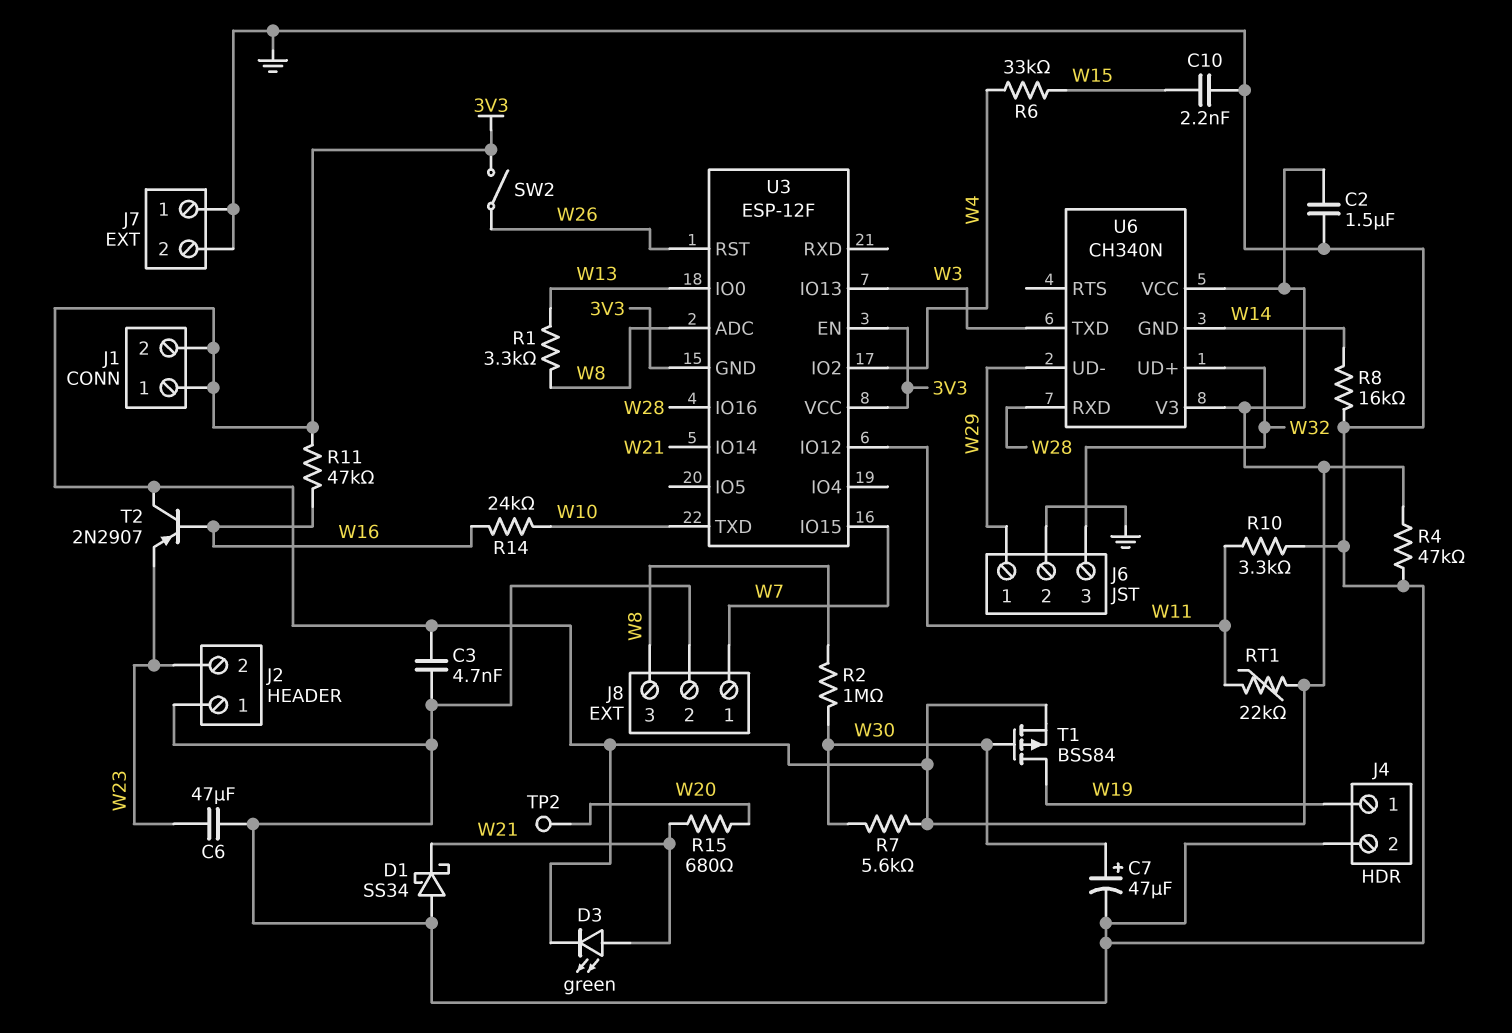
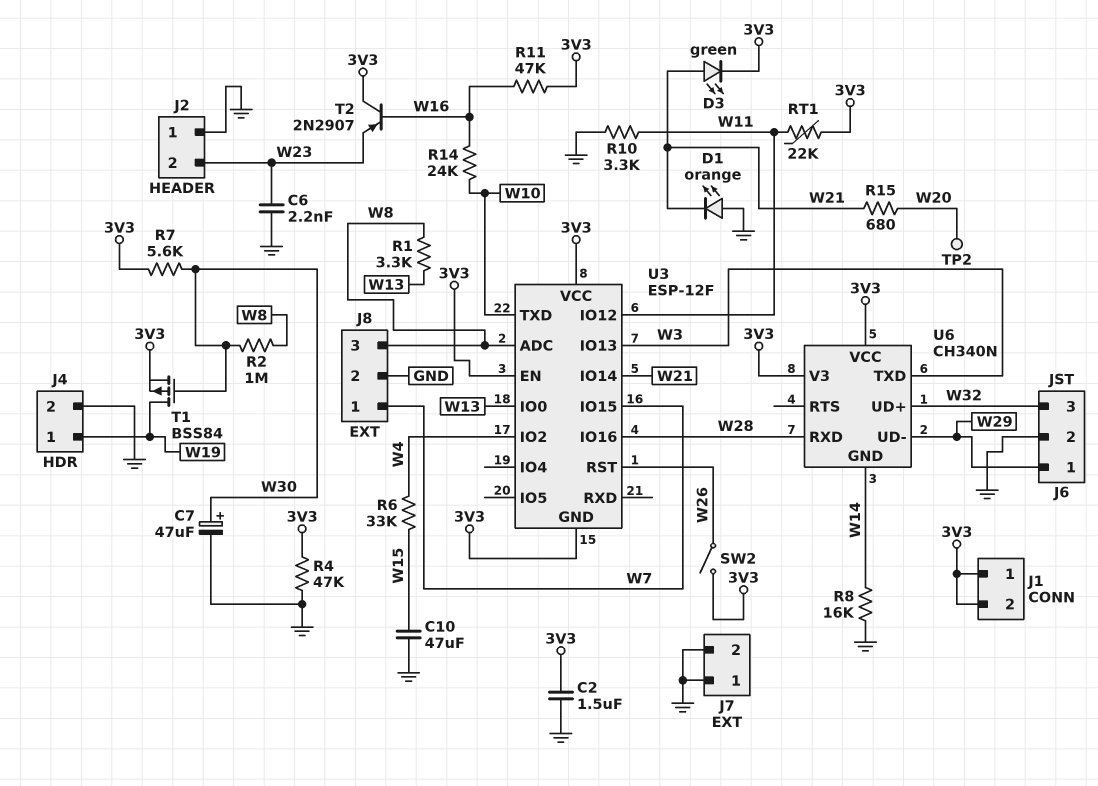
C3: 4.7nF (3V3, GND) -> none
C6: 47uF (GND, W23) -> 2.2nF (GND, W23)
C10: 2.2nF (GND, W15) -> 47uF (GND, W15)
D1: schottky SS34 (A GND, K W21) -> LED orange (A GND, K W21)

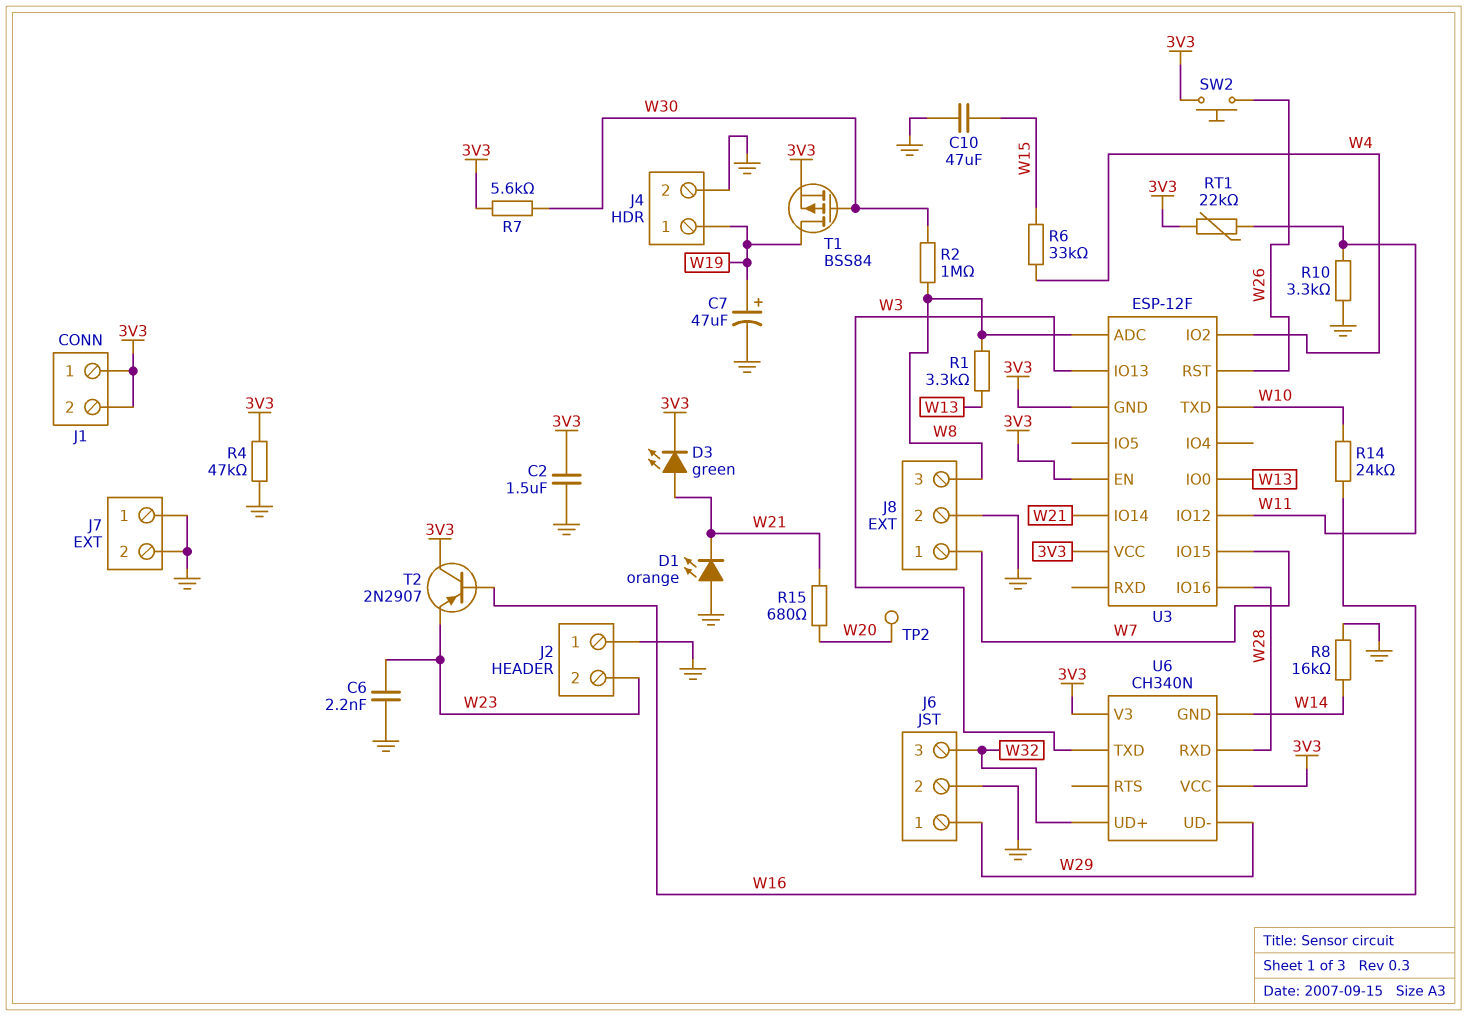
C7: 47uF (plus W30, minus GND) -> 47uF (plus W19, minus GND)
R11: 47k (3V3, W16) -> none
SW2: switch (3V3, W26) -> button (3V3, W26)

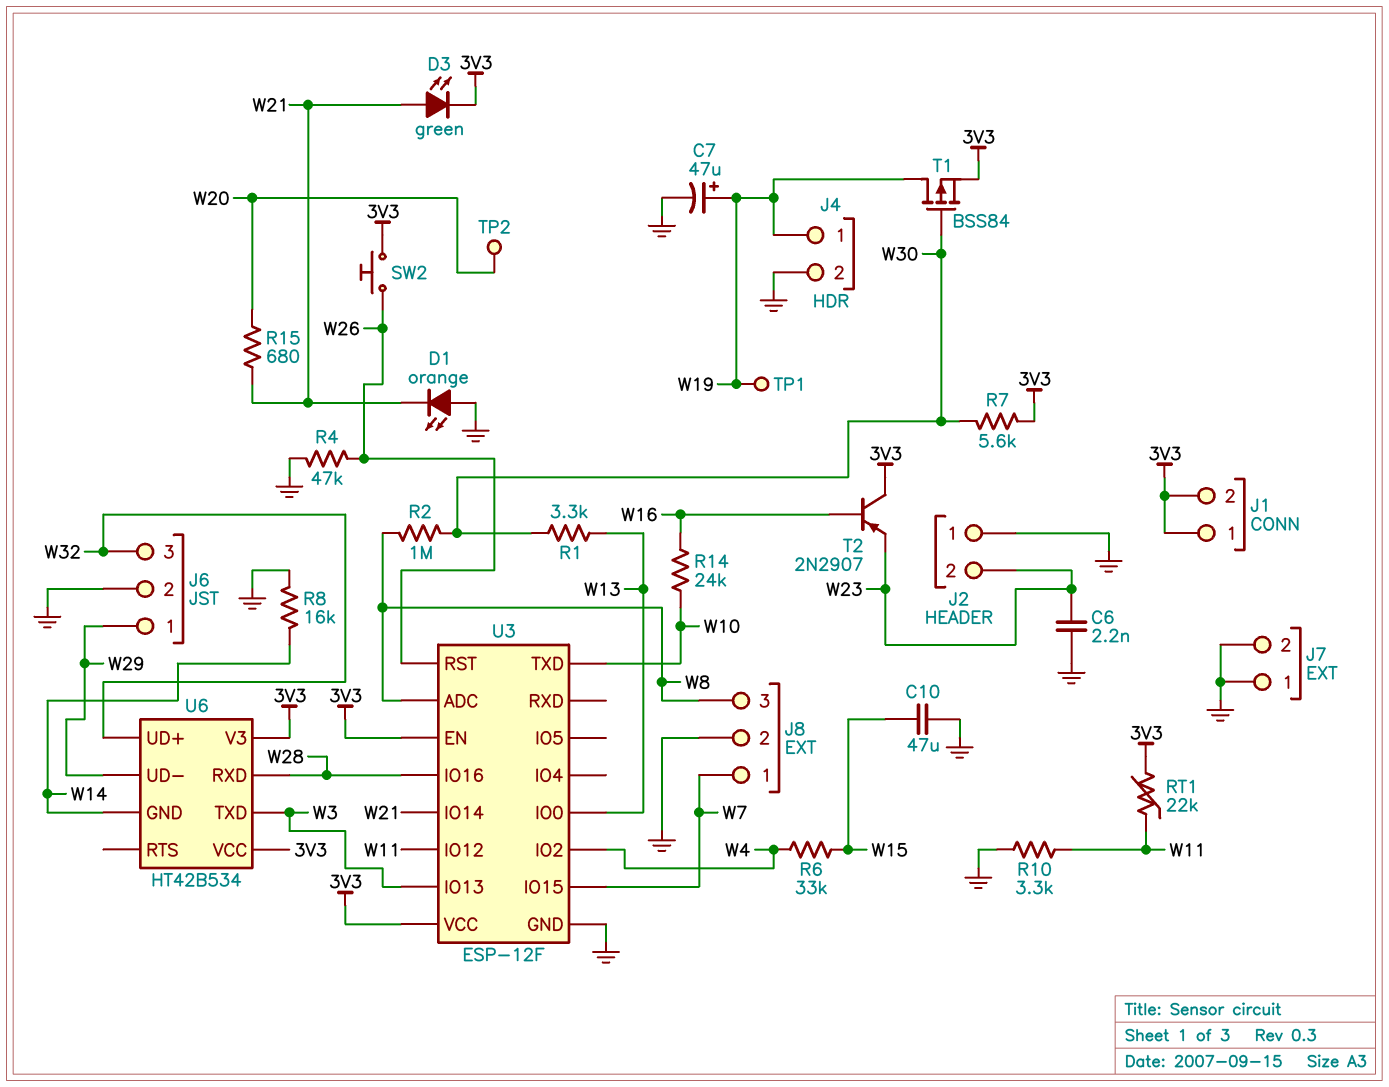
C2: 1.5uF (3V3, GND) -> none
R1: 3.3k (W8, W13) -> 3.3k (W13, W30)
R4: 47k (3V3, GND) -> 47k (GND, W26)
TP1: none -> test point (W19)
U3 pin GND: 3V3 -> GND
U6: CH340N -> HT42B534

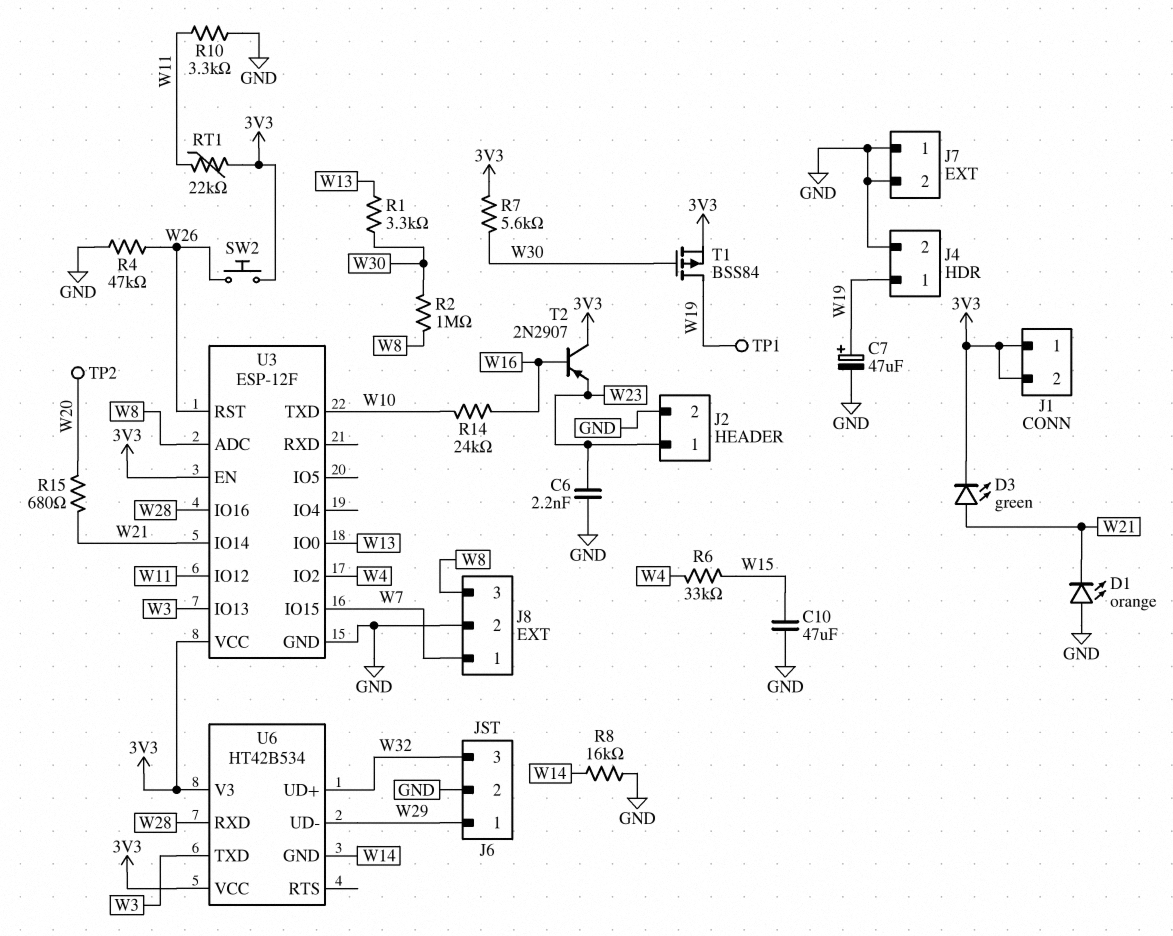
J2 pin 1: GND -> W23
J2 pin 2: W23 -> GND

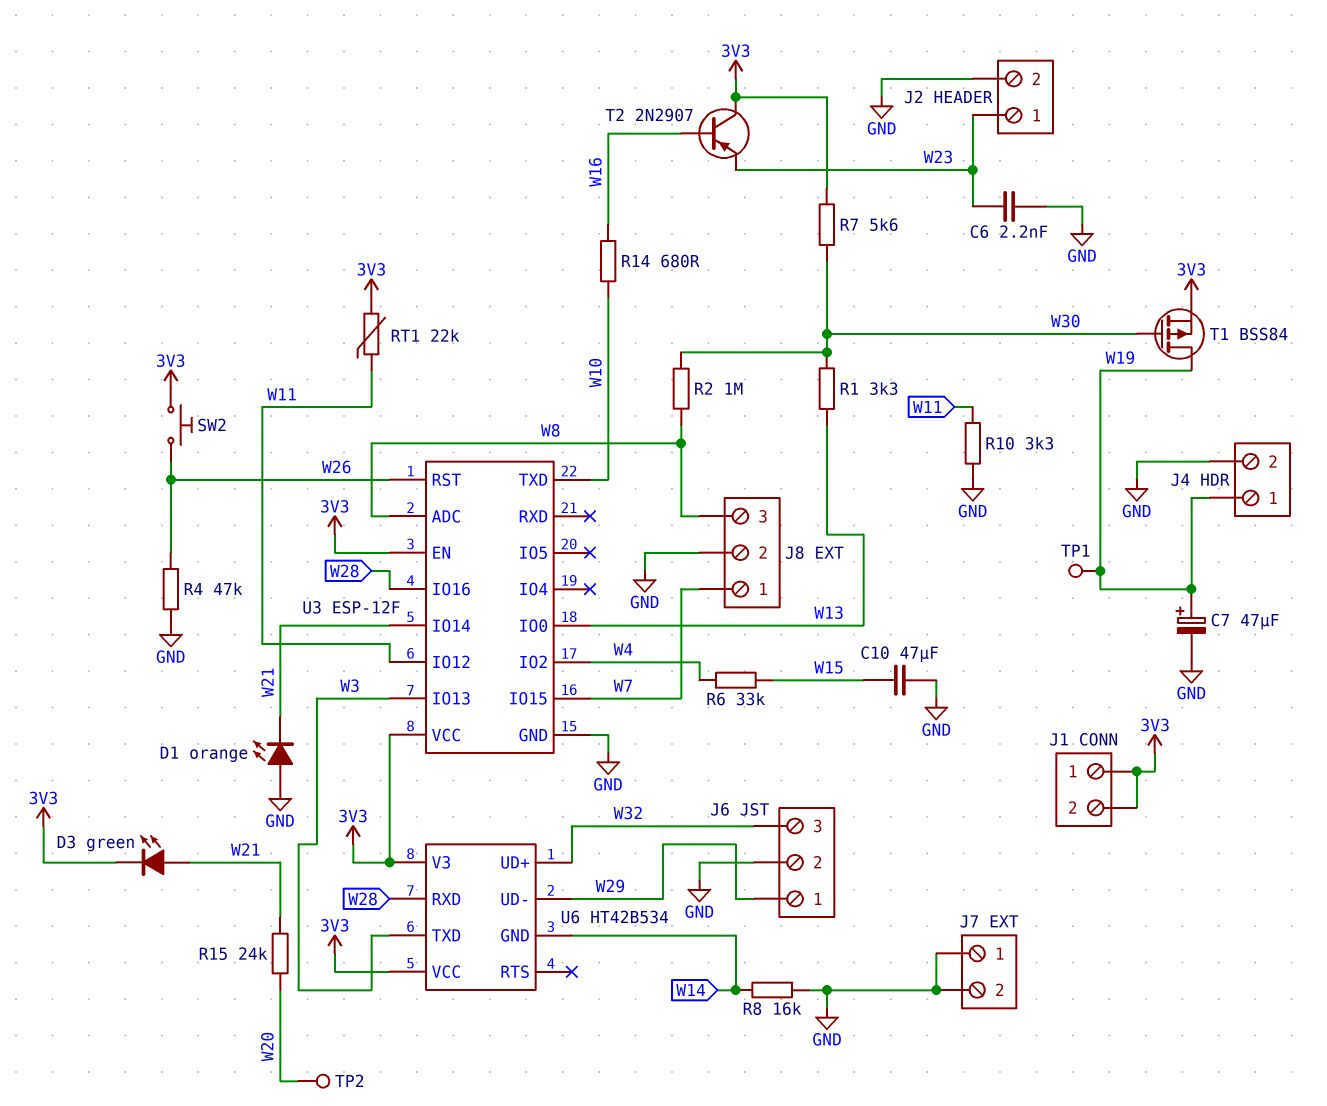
R14: 24k (W10, W16) -> 680 (W10, W16)
R15: 680 (W20, W21) -> 24k (W20, W21)

